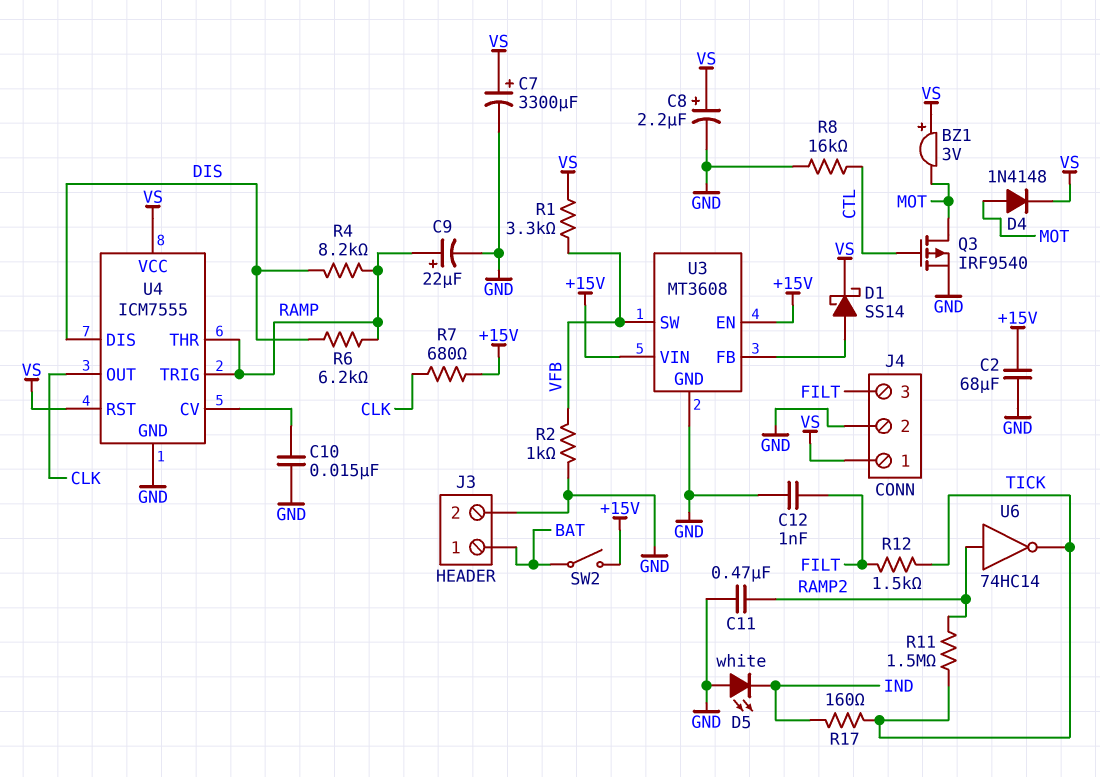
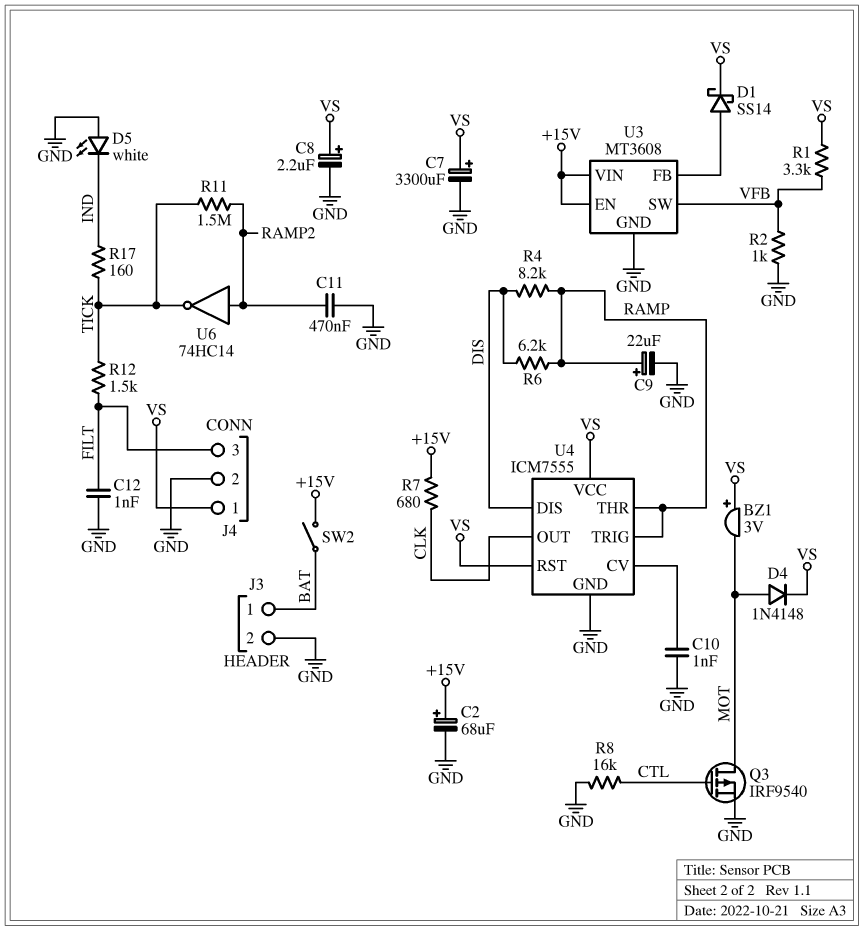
C2: 68uF (+15V, GND) -> 68uF (plus +15V, minus GND)
C10: 15nF (GND, U4/CV) -> 1nF (GND, U4/CV)

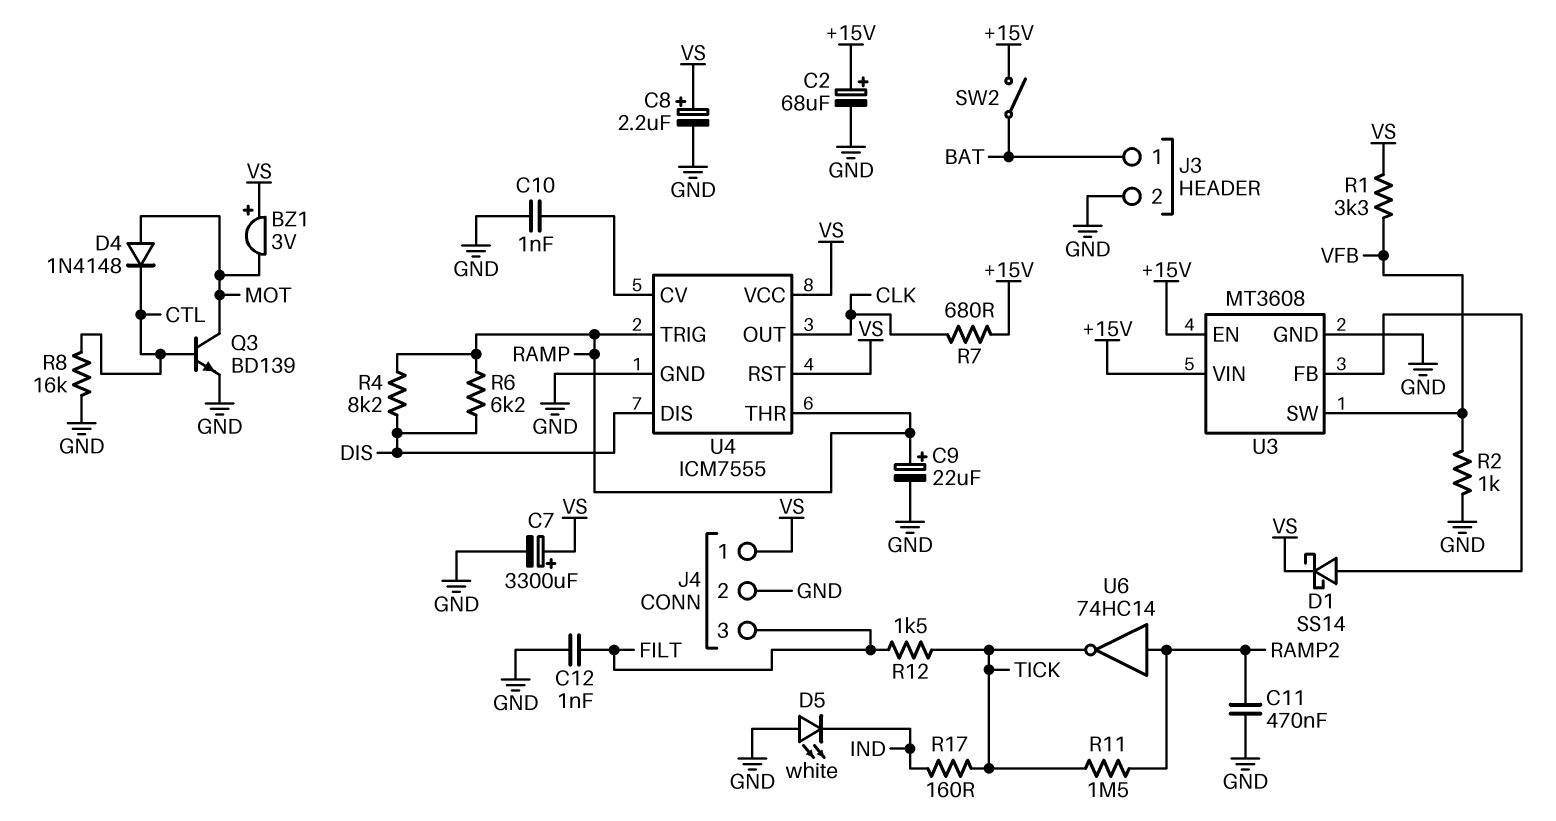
D4: diode 1N4148 (A MOT, K VS) -> diode 1N4148 (A MOT, K CTL)
Q3: PMOS IRF9540 (G CTL, D MOT, S GND) -> NPN BD139 (B CTL, C MOT, E GND)

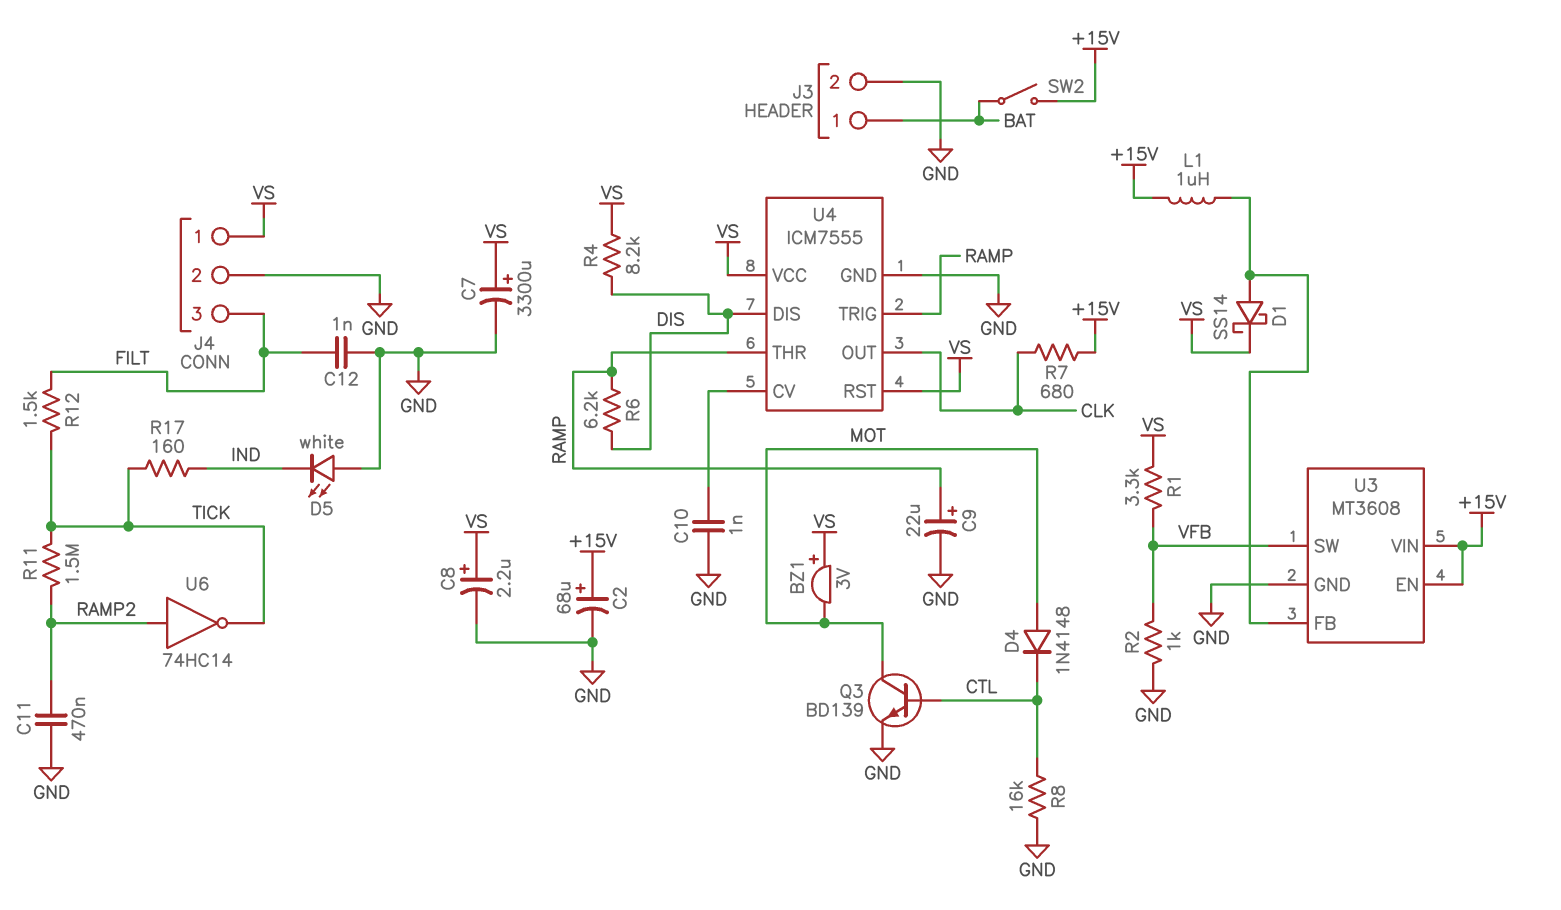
L1: none -> 1uH (+15V, U3/FB)
R4: 8.2k (DIS, RAMP) -> 8.2k (DIS, VS)

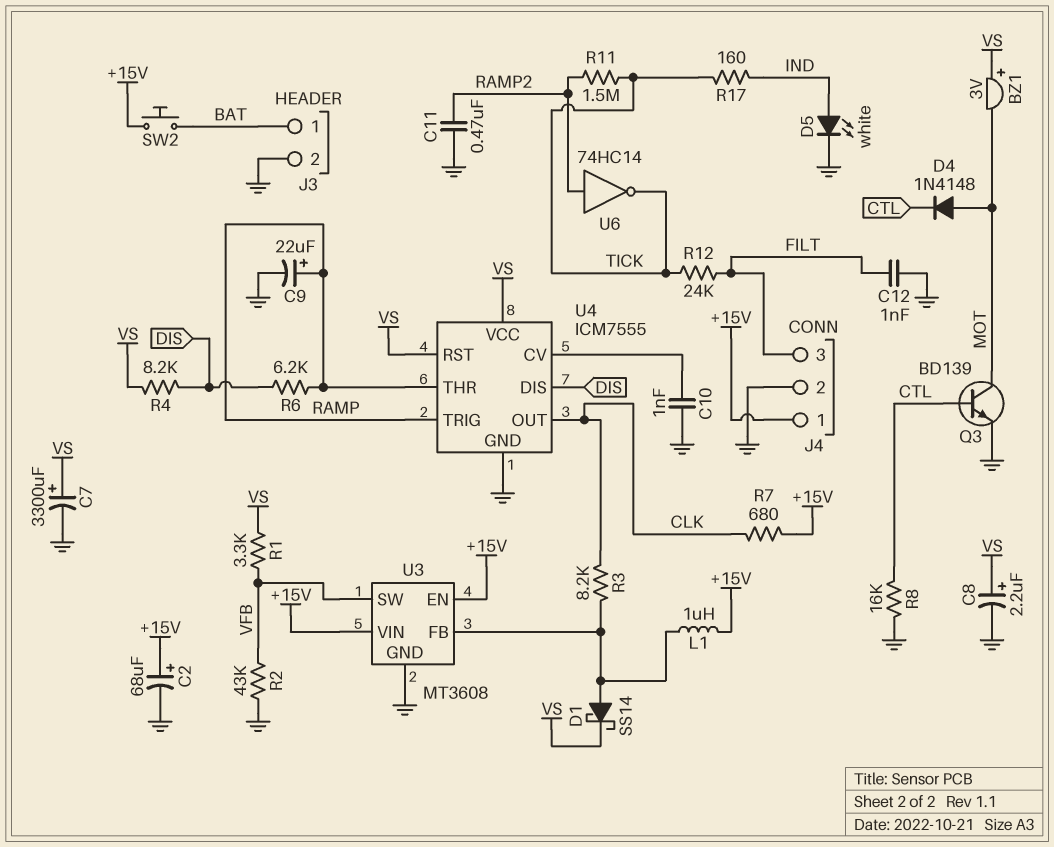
D5: LED white (A GND, K IND) -> LED white (A IND, K GND)
J4 pin 1: VS -> +15V
R2: 1k (GND, VFB) -> 43k (GND, VFB)
R3: none -> 8.2k (CLK, U3/FB)
R12: 1.5k (FILT, TICK) -> 24k (FILT, TICK)
SW2: switch (+15V, BAT) -> button (+15V, BAT)

